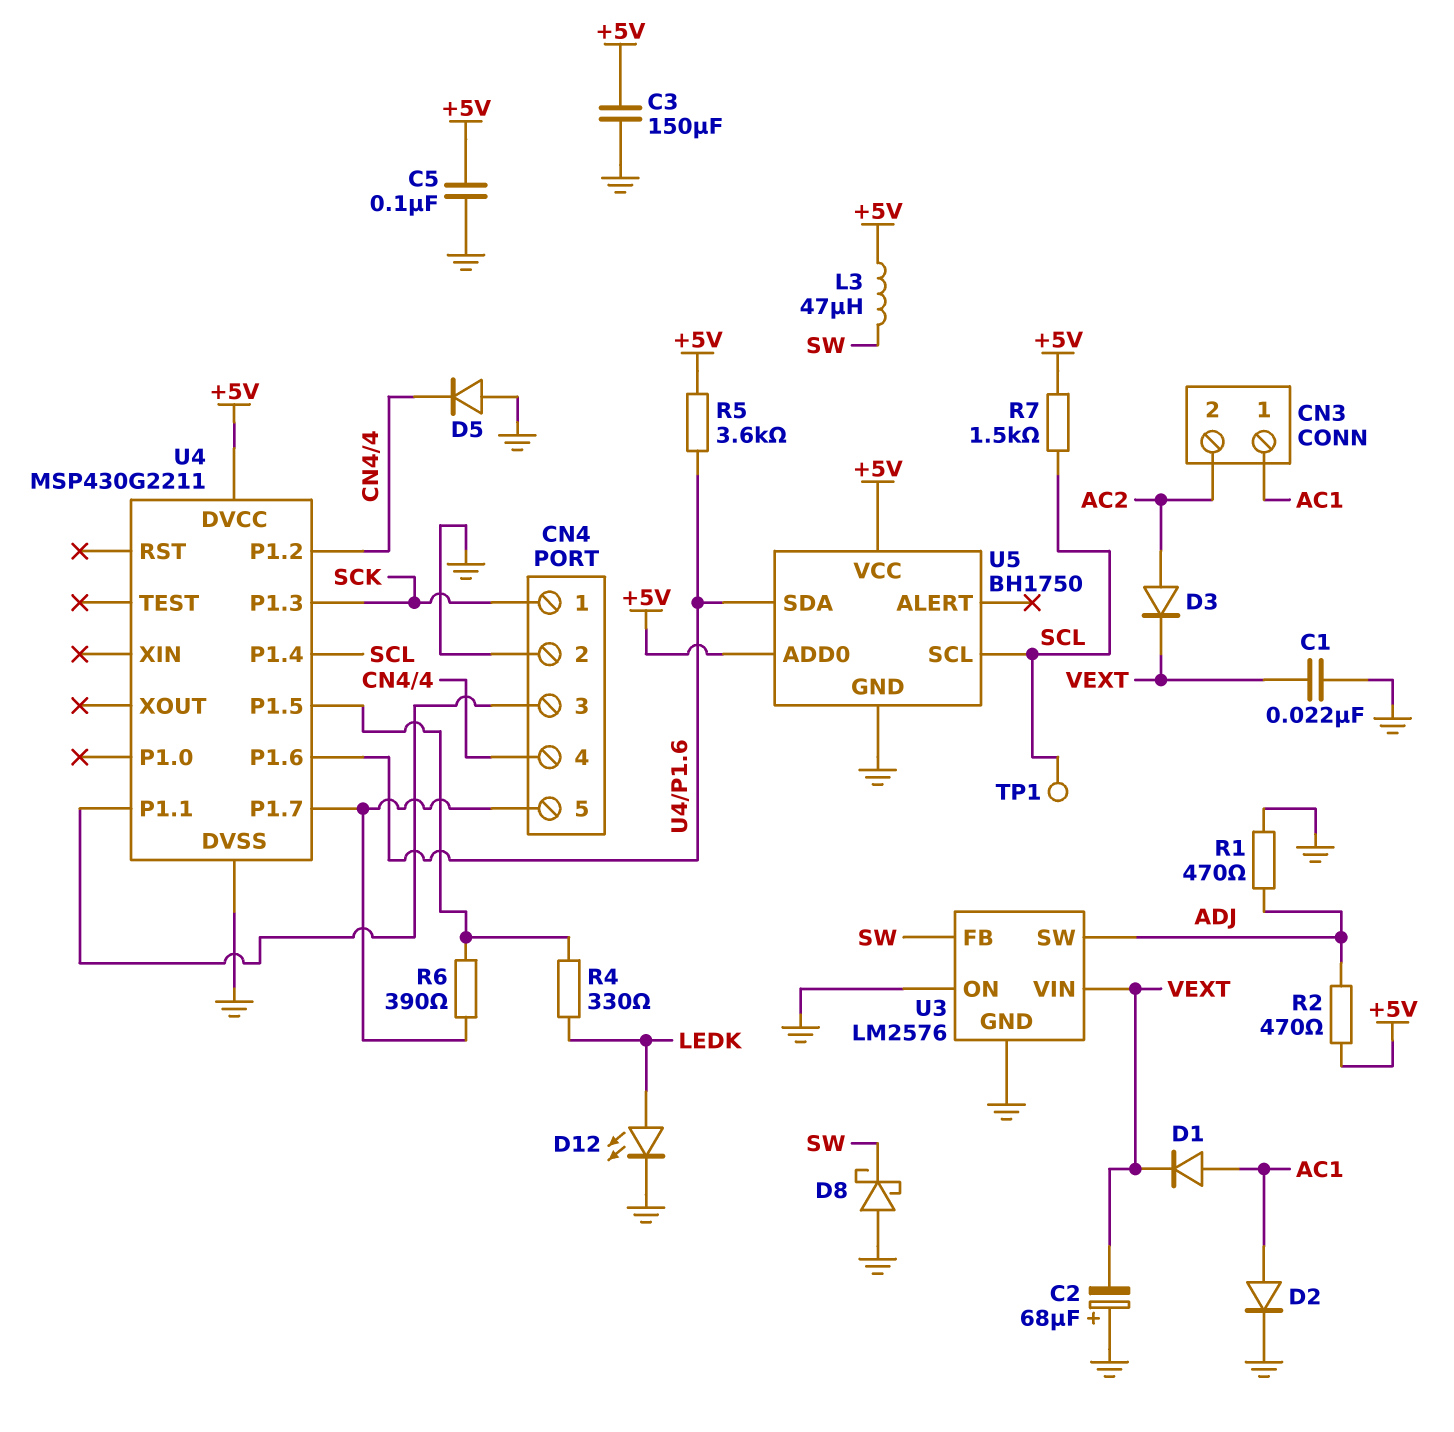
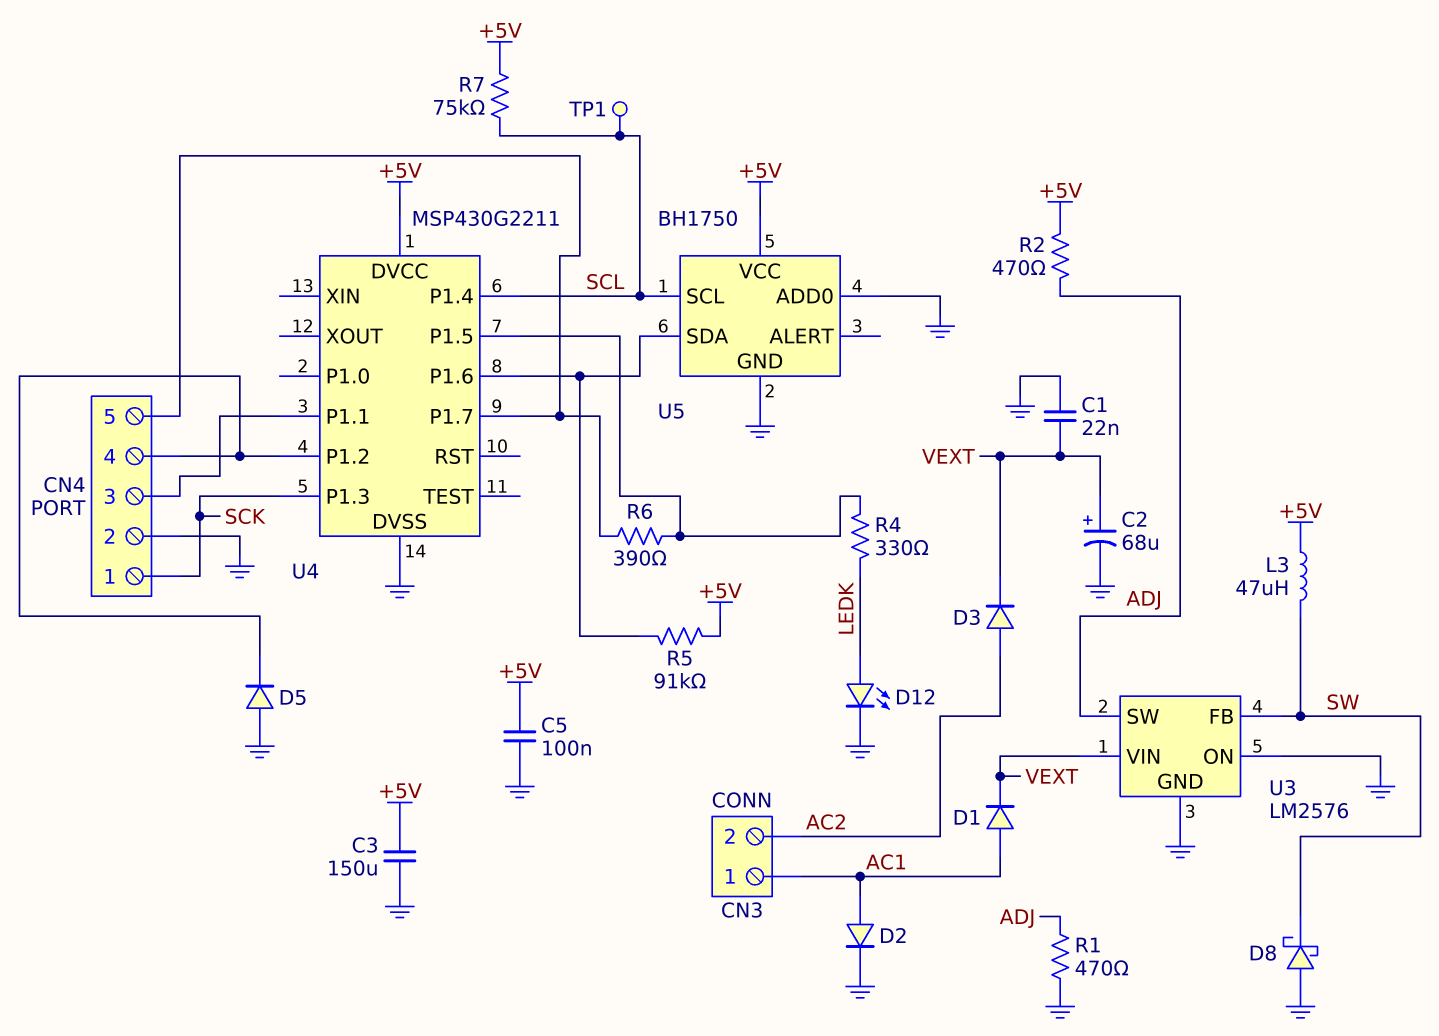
C2: 68uF (plus GND, minus VEXT) -> 68uF (plus VEXT, minus GND)
R5: 3.6k (+5V, U4/P1.6) -> 91k (+5V, U4/P1.6)
R7: 1.5k (+5V, SCL) -> 75k (+5V, SCL)
U5 pin ADD0: +5V -> GND

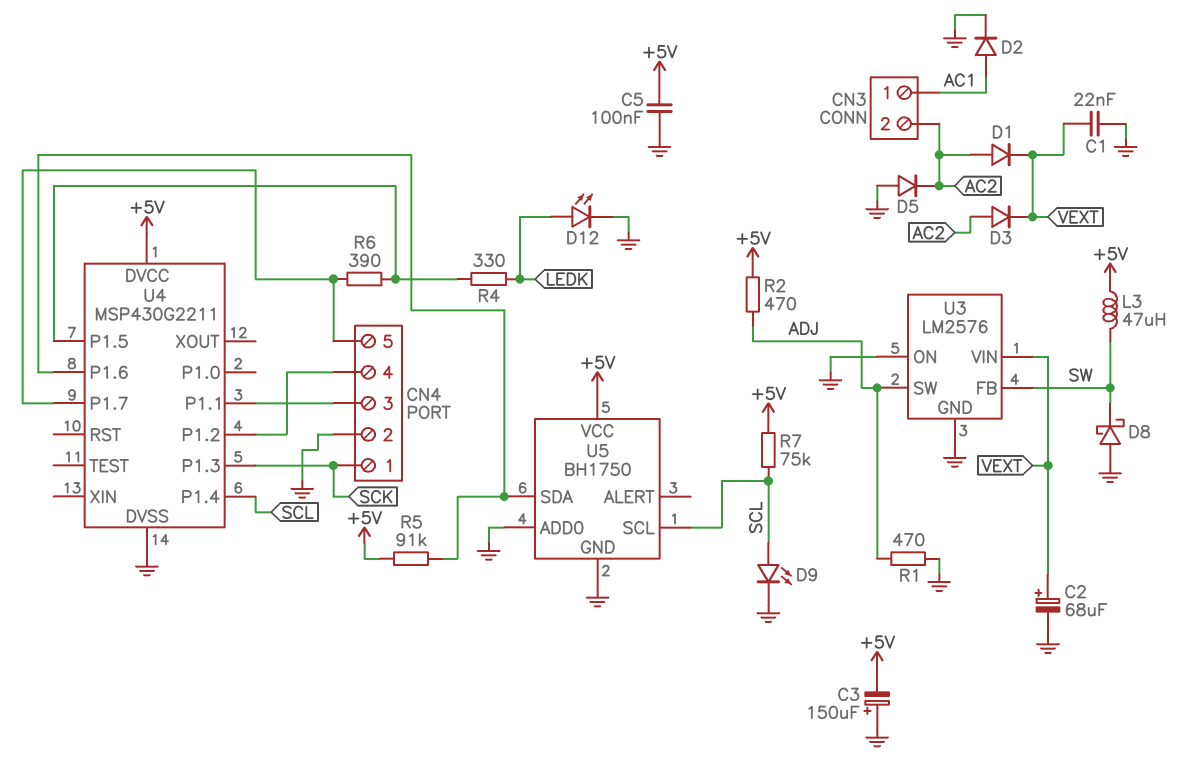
C3: 150uF (+5V, GND) -> 150uF (plus GND, minus +5V)
D1: diode (A AC1, K VEXT) -> diode (A AC2, K VEXT)
D5: diode (A GND, K CN4/4) -> diode (A GND, K AC2)
D9: none -> LED (A SCL, K GND)
TP1: test point (SCL) -> none

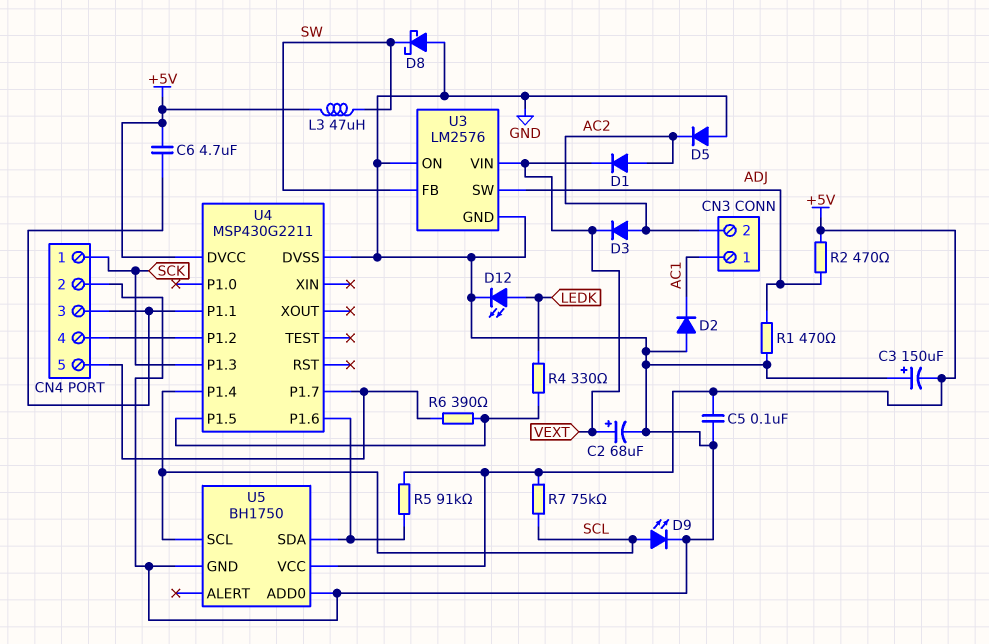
C1: 22nF (GND, VEXT) -> none
C6: none -> 4.7uF (+5V, CN4/3)
D2: diode (A AC1, K GND) -> diode (A GND, K AC1)

